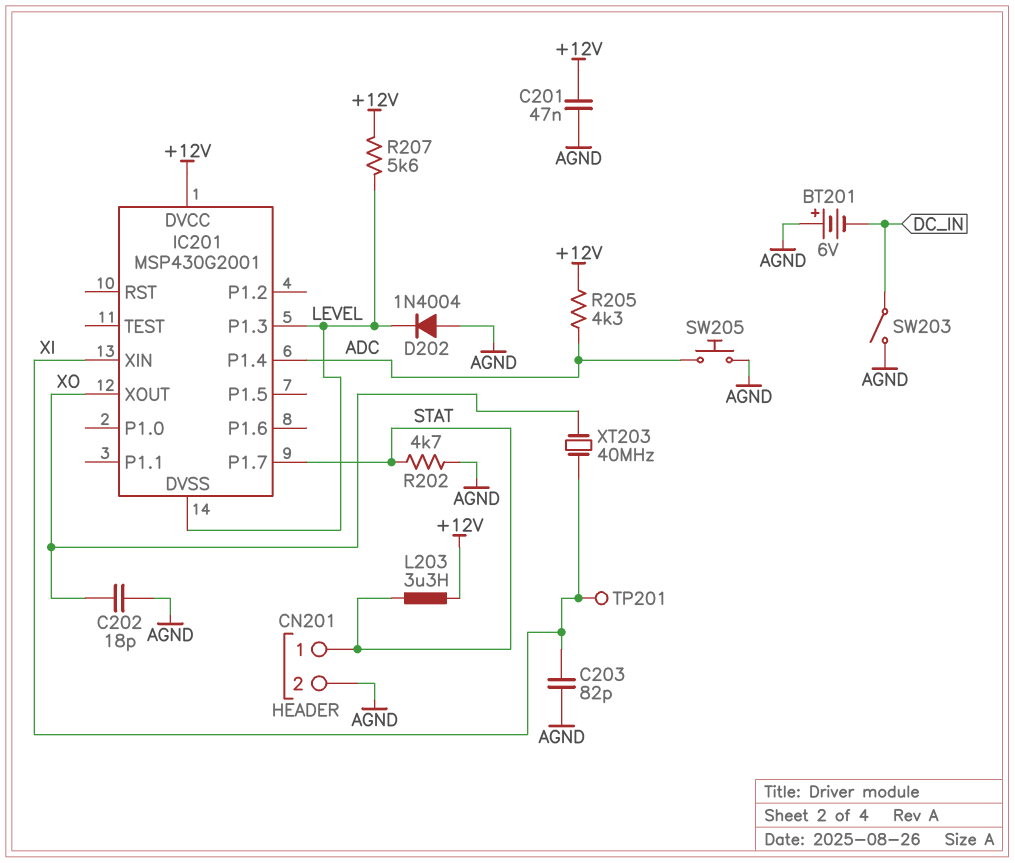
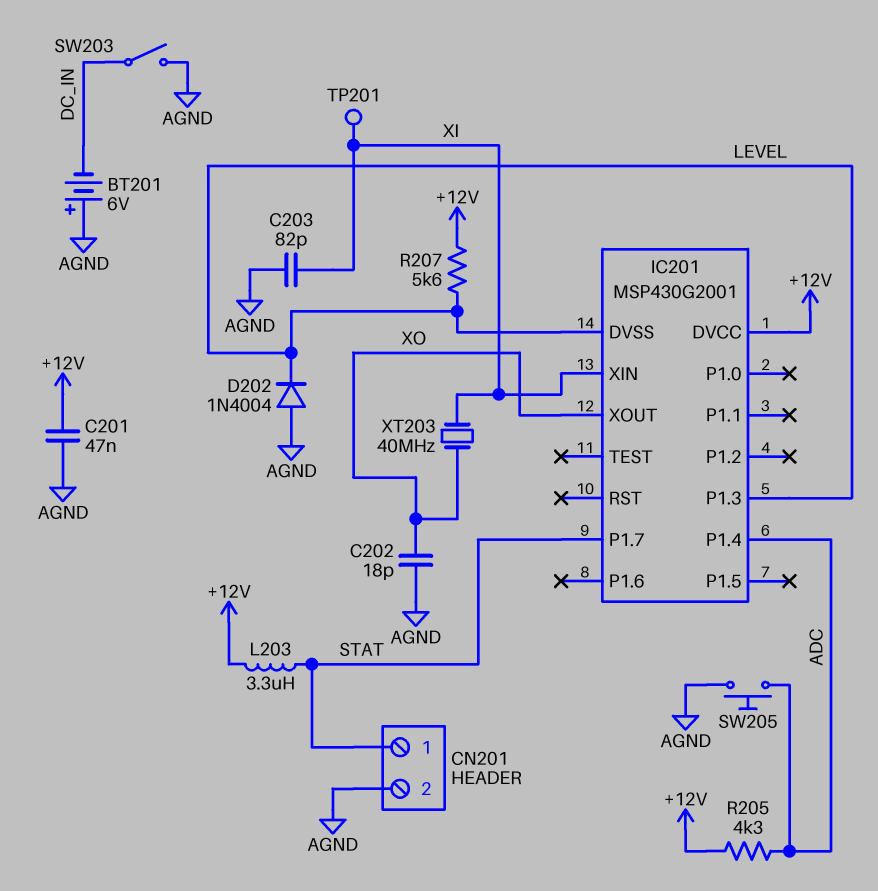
R202: 4.7k (AGND, STAT) -> none

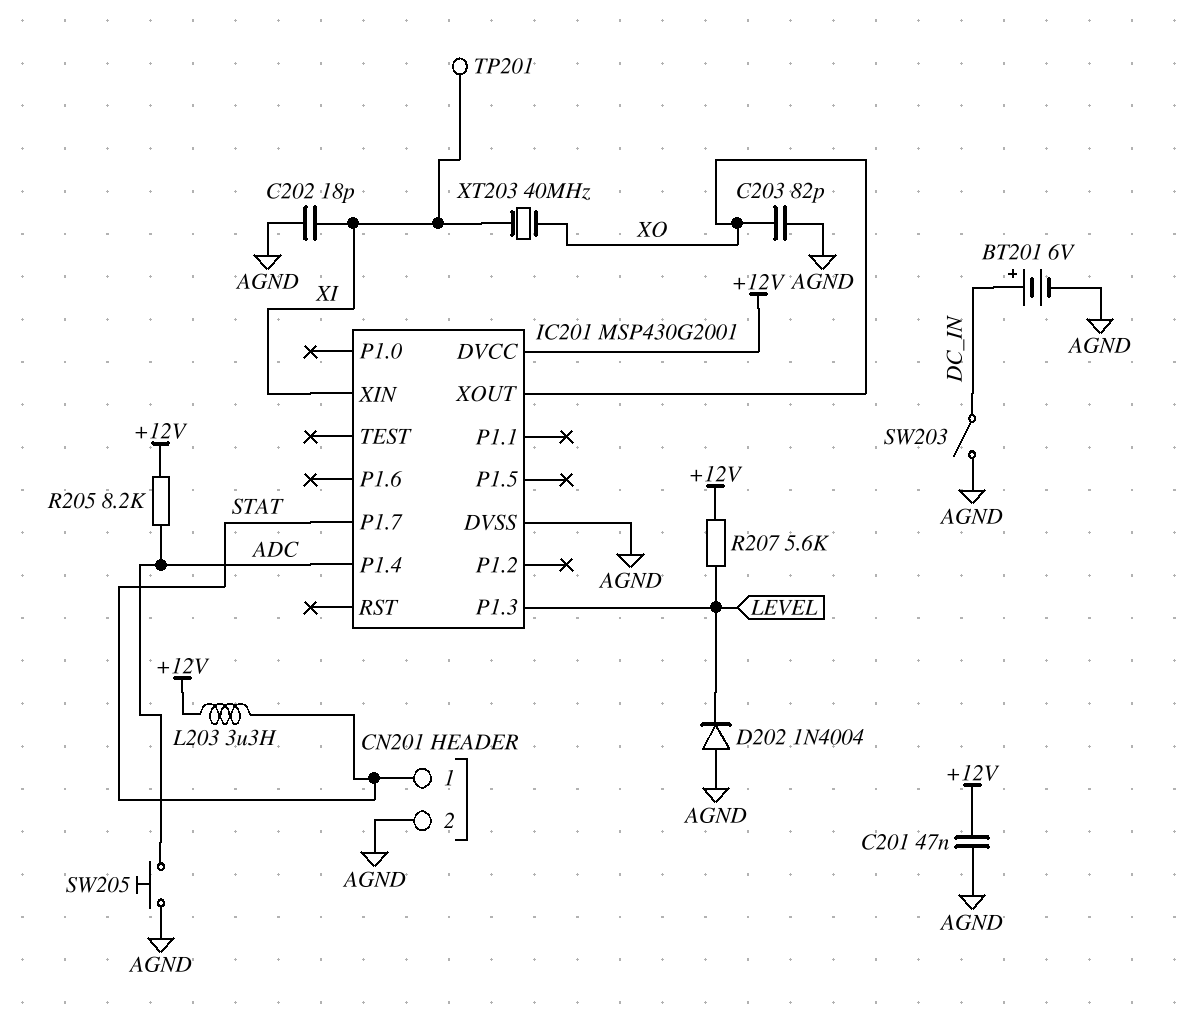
BT201: 6V (plus AGND, minus DC_IN) -> 6V (plus DC_IN, minus AGND)
C202: 18pF (AGND, XO) -> 18pF (AGND, XI)
C203: 82pF (AGND, XI) -> 82pF (AGND, XO)
IC201 pin DVSS: LEVEL -> AGND
R205: 4.3k (+12V, ADC) -> 8.2k (+12V, ADC)

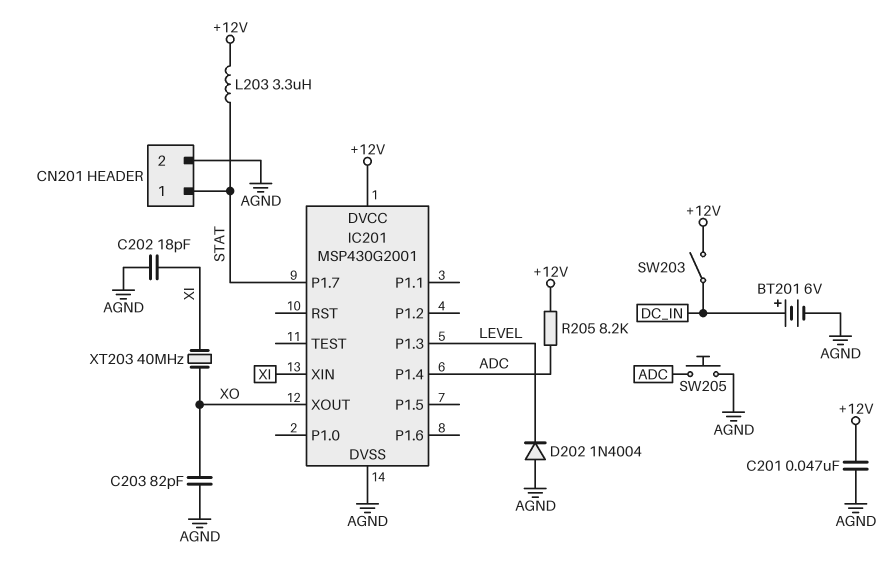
R207: 5.6k (+12V, LEVEL) -> none
SW203: switch (AGND, DC_IN) -> switch (+12V, DC_IN)
TP201: test point (XI) -> none

